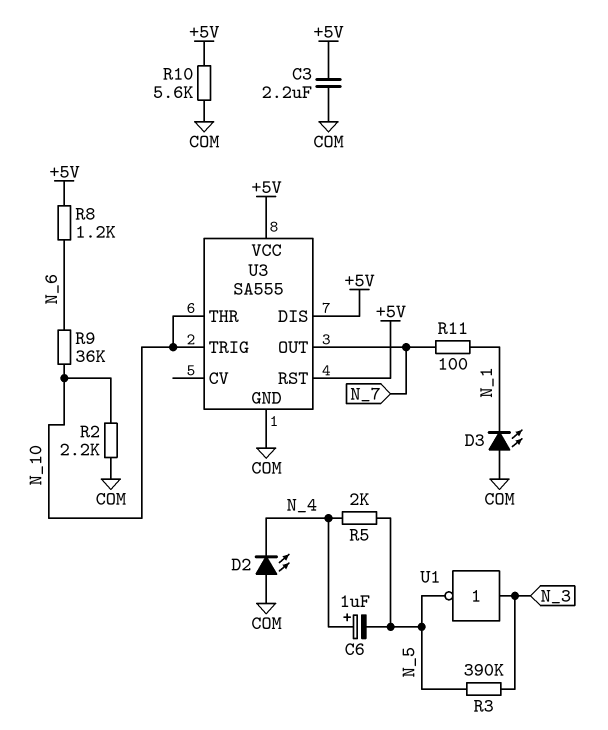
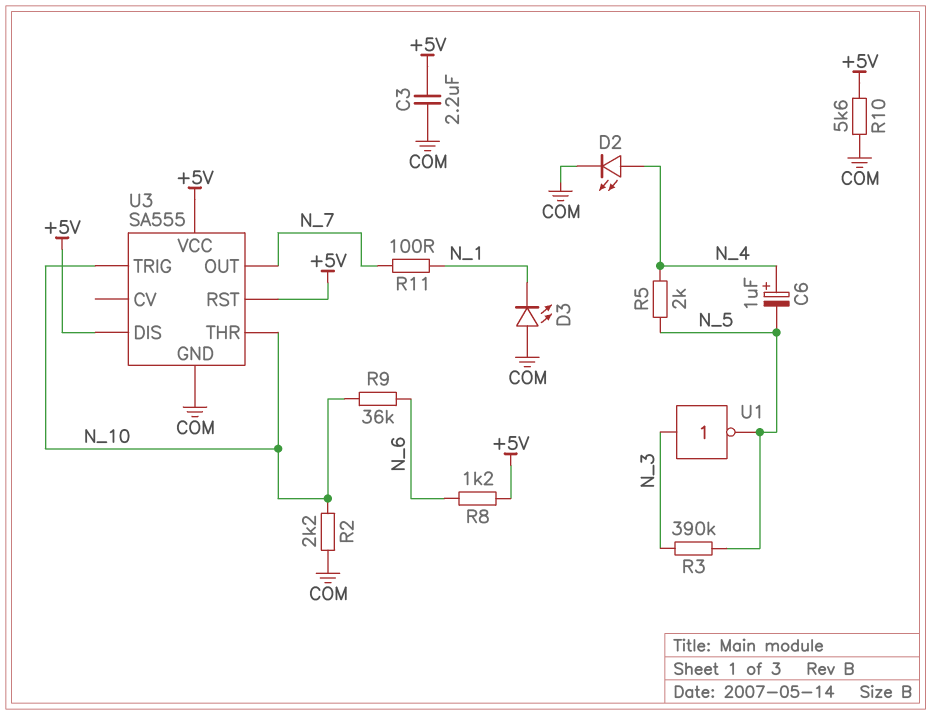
D2: LED (A COM, K N_4) -> LED (A N_4, K COM)

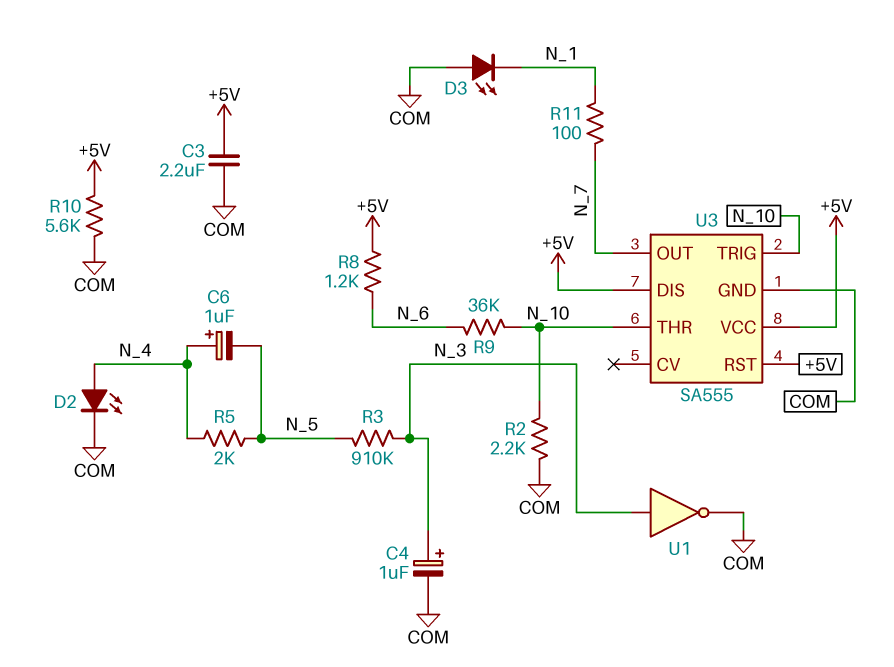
C4: none -> 1uF (plus N_3, minus COM)
R3: 390k (N_3, N_5) -> 910k (N_3, N_5)
U1: NOT (in N_3, out N_5) -> NOT (in N_3, out COM)

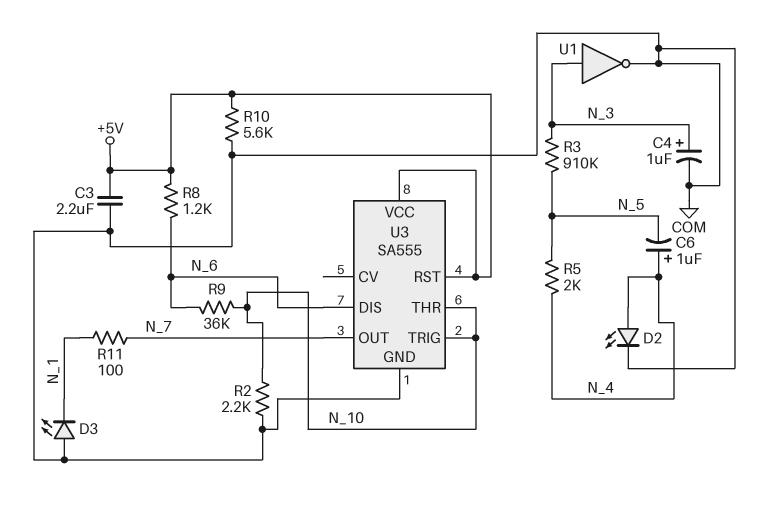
U3 pin DIS: +5V -> N_6

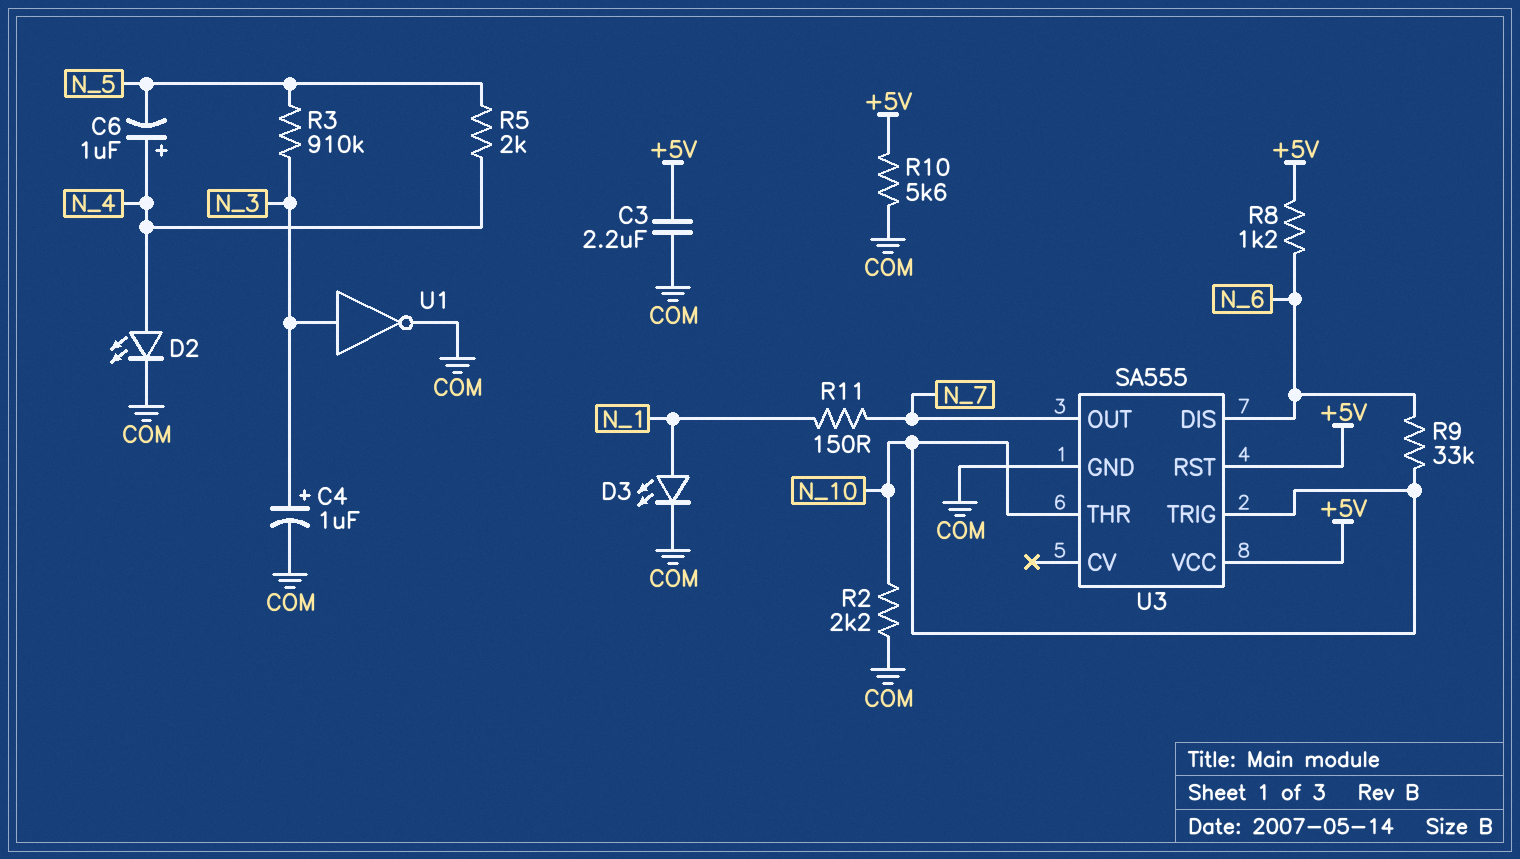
D3: LED (A COM, K N_1) -> LED (A N_1, K COM)
R9: 36k (N_6, N_10) -> 33k (N_6, N_10)
R11: 100 (N_1, N_7) -> 150 (N_1, N_7)

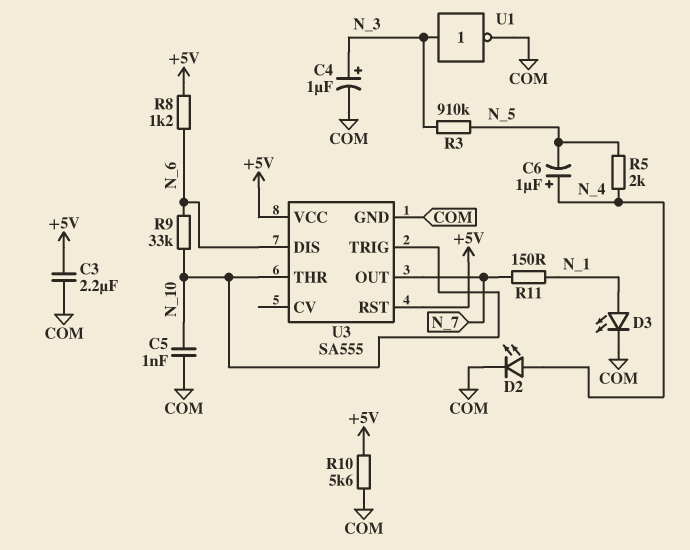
C5: none -> 1nF (COM, N_10)
R2: 2.2k (COM, N_10) -> none

